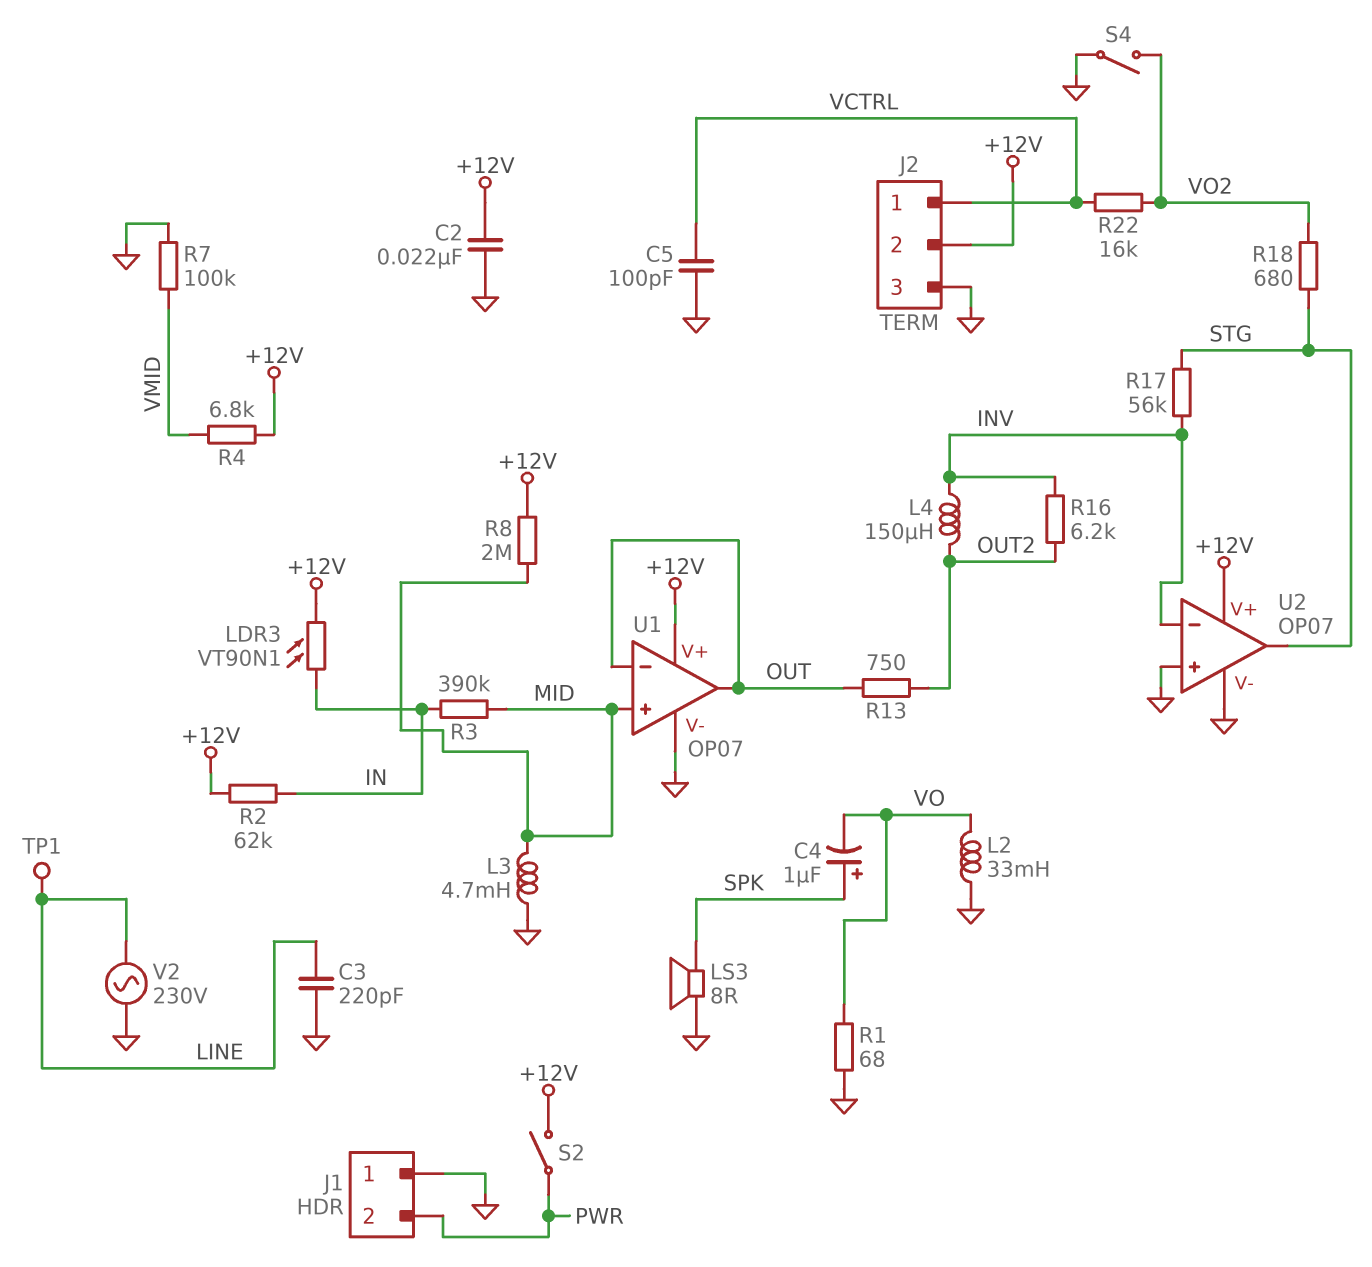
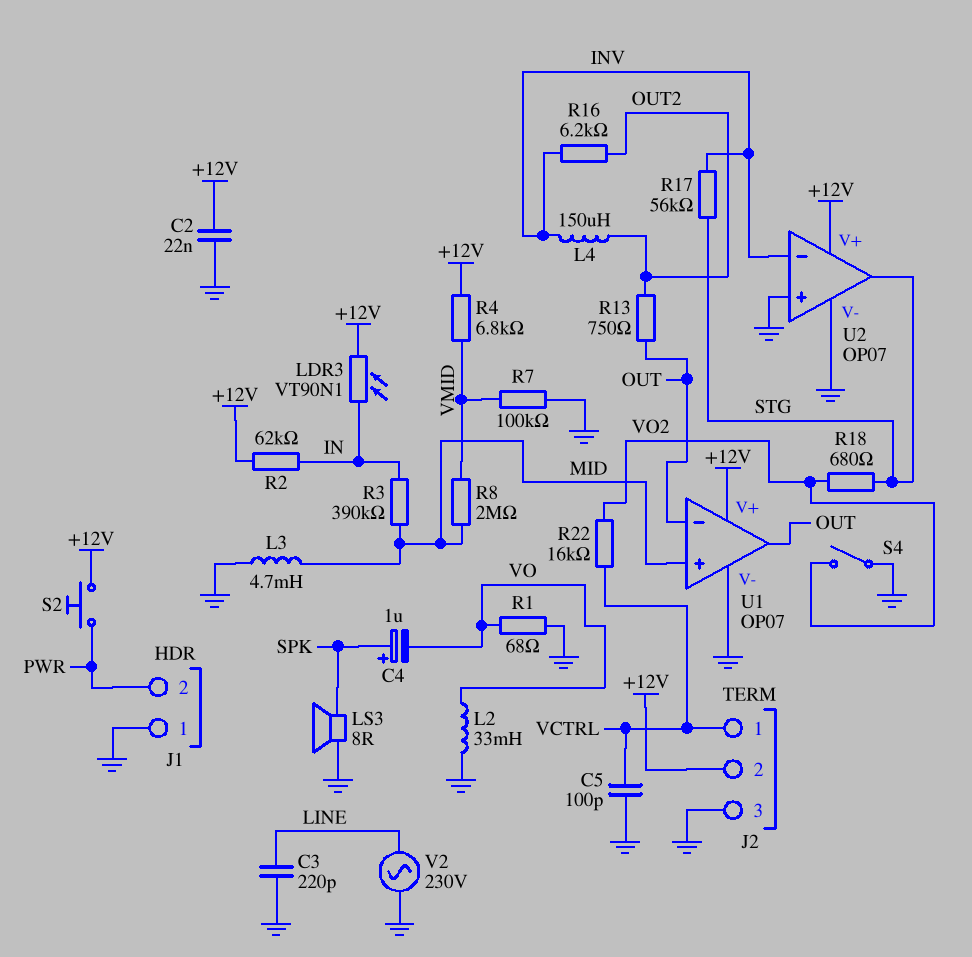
R8: 2M (+12V, MID) -> 2M (MID, VMID)
S2: switch (+12V, PWR) -> button (+12V, PWR)
TP1: test point (LINE) -> none

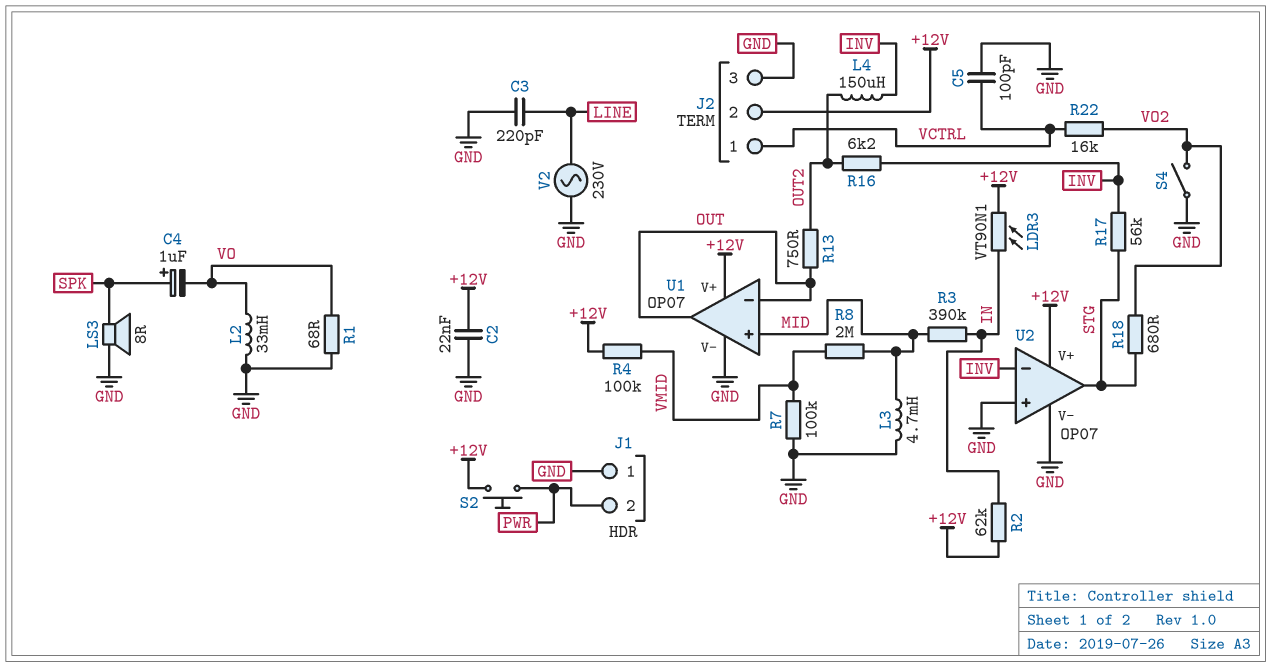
R4: 6.8k (+12V, VMID) -> 100k (+12V, VMID)

